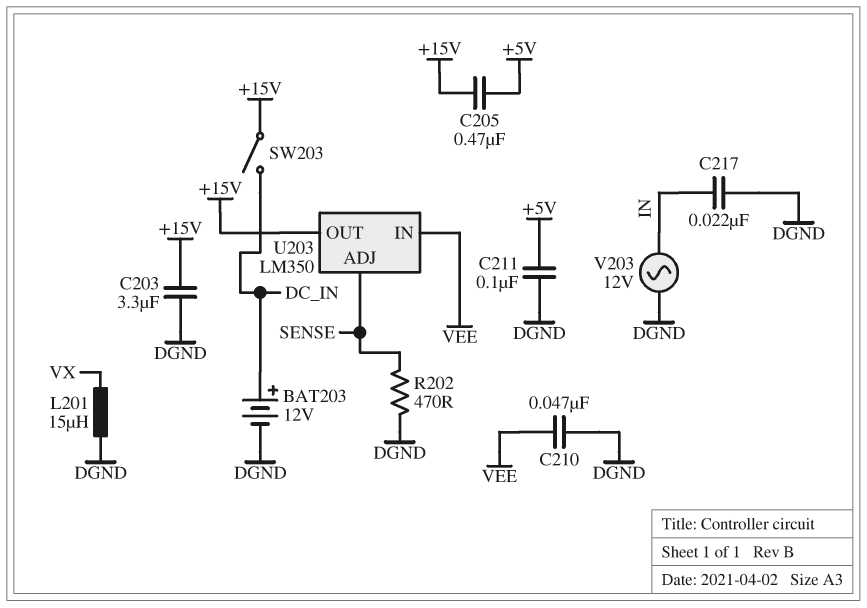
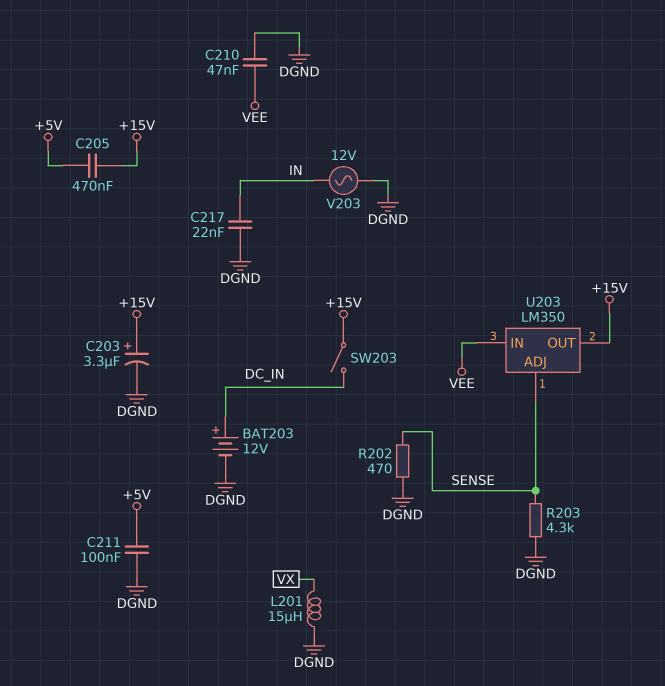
C203: 3.3uF (+15V, DGND) -> 3.3uF (plus +15V, minus DGND)
R203: none -> 4.3k (DGND, SENSE)

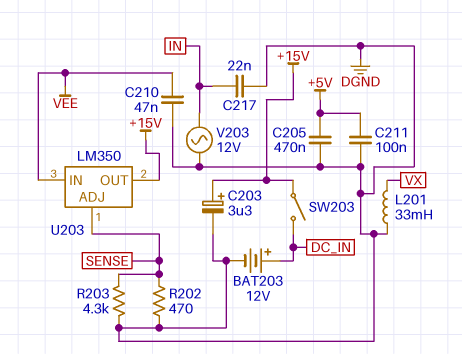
C205: 470nF (+5V, +15V) -> 470nF (+5V, DGND)
L201: 15uH (DGND, VX) -> 33mH (DGND, VX)

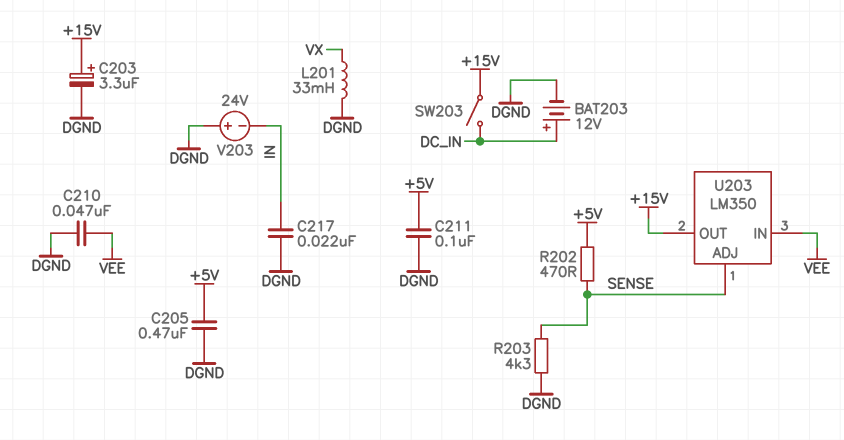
R202: 470 (DGND, SENSE) -> 470 (+5V, SENSE)
V203: AC 12V (DGND, IN) -> 24V (plus DGND, minus IN)

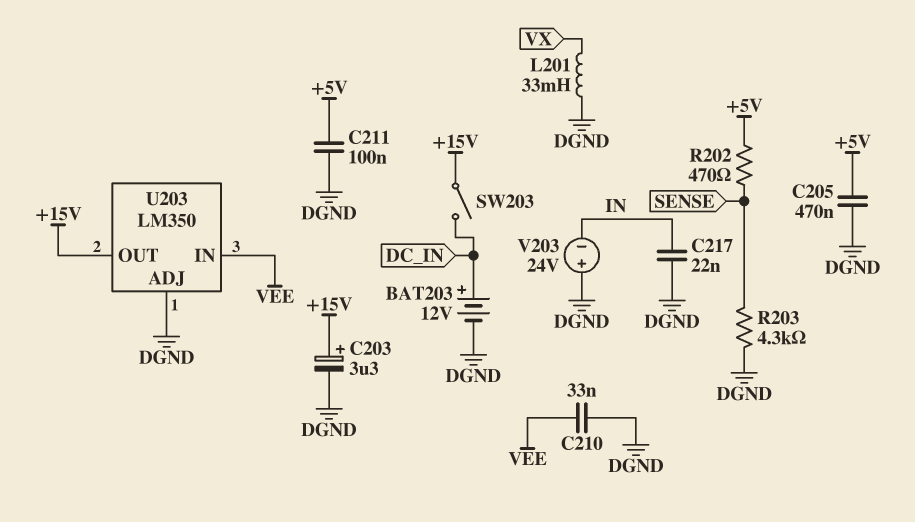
C210: 47nF (DGND, VEE) -> 33nF (DGND, VEE)
U203 pin ADJ: SENSE -> DGND

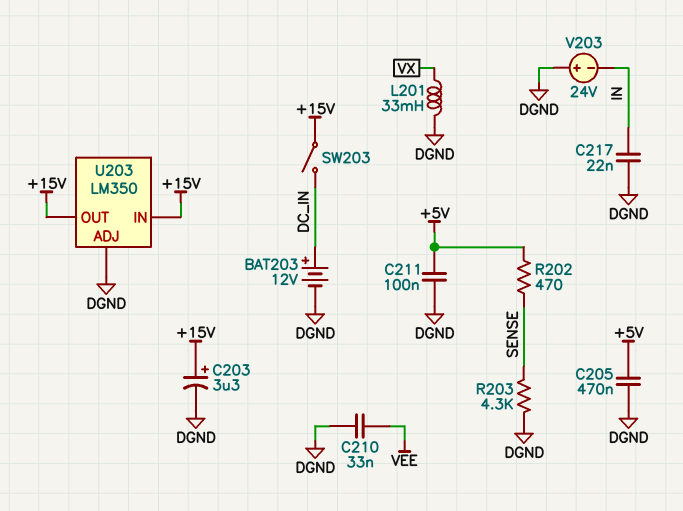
U203 pin IN: VEE -> +15V

